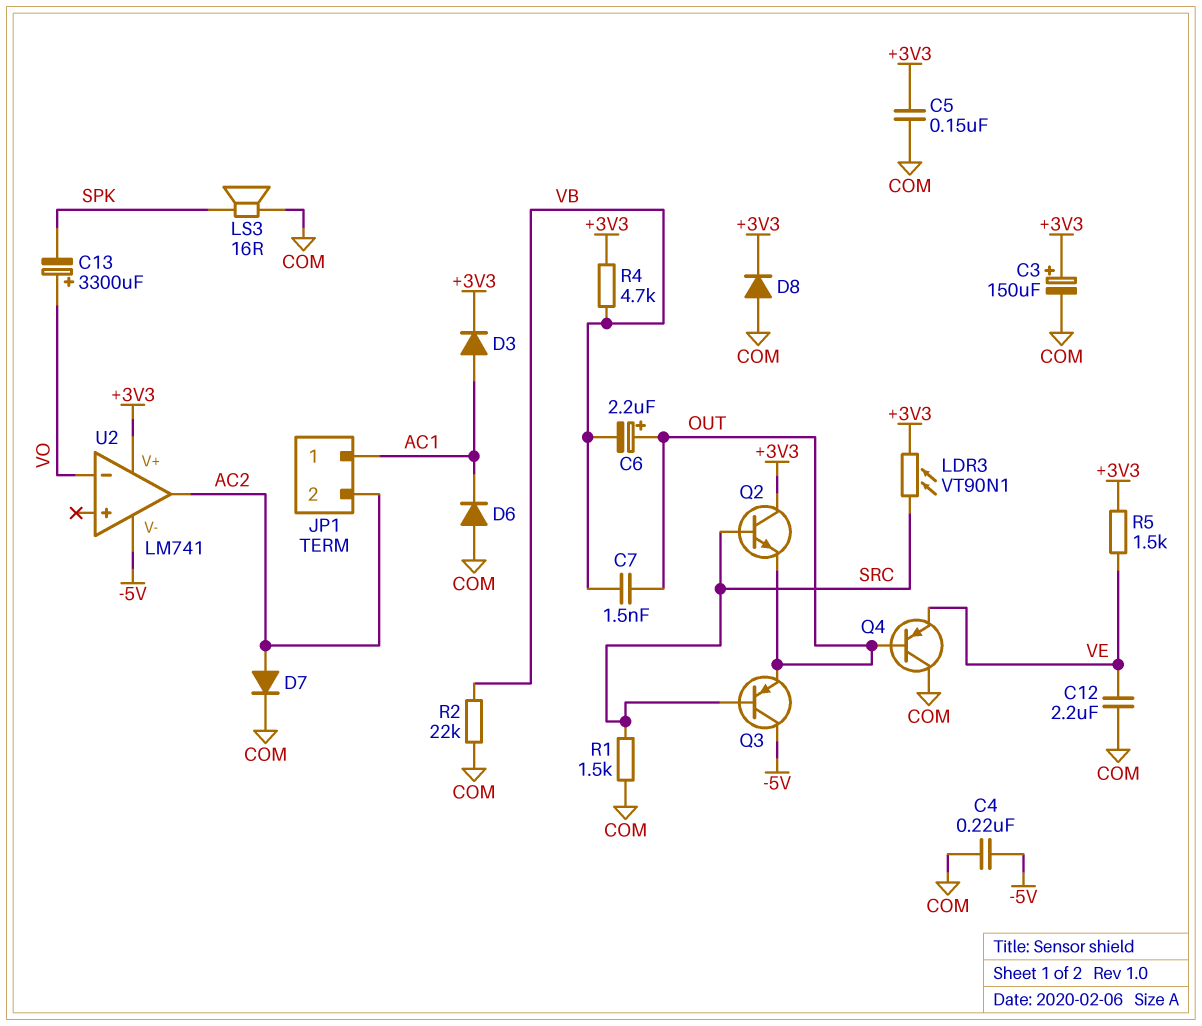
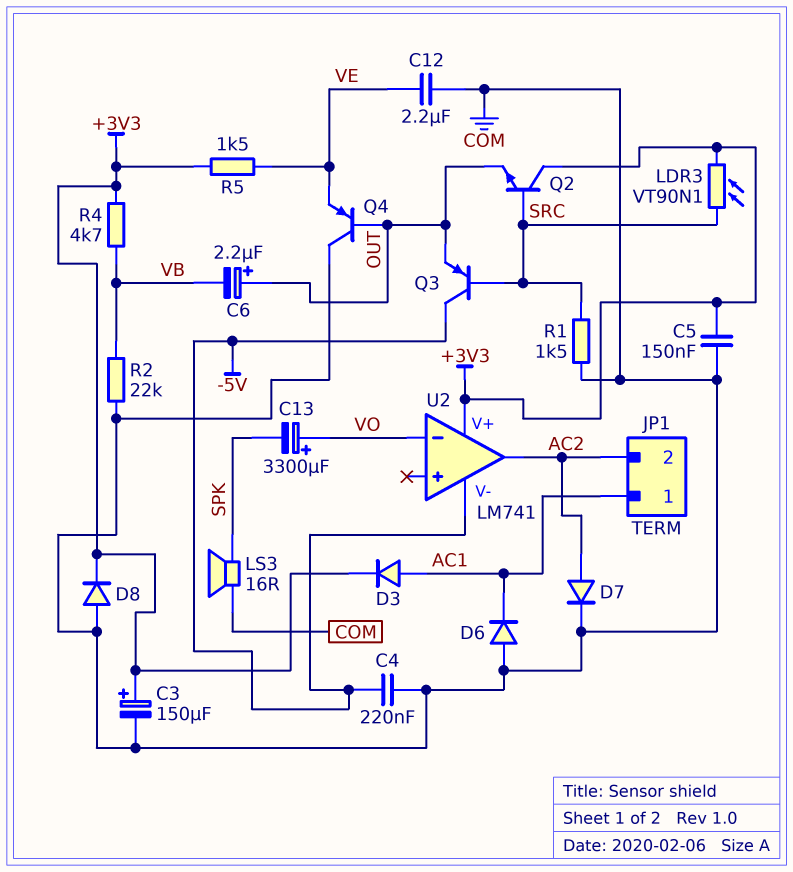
C7: 1.5nF (OUT, VB) -> none

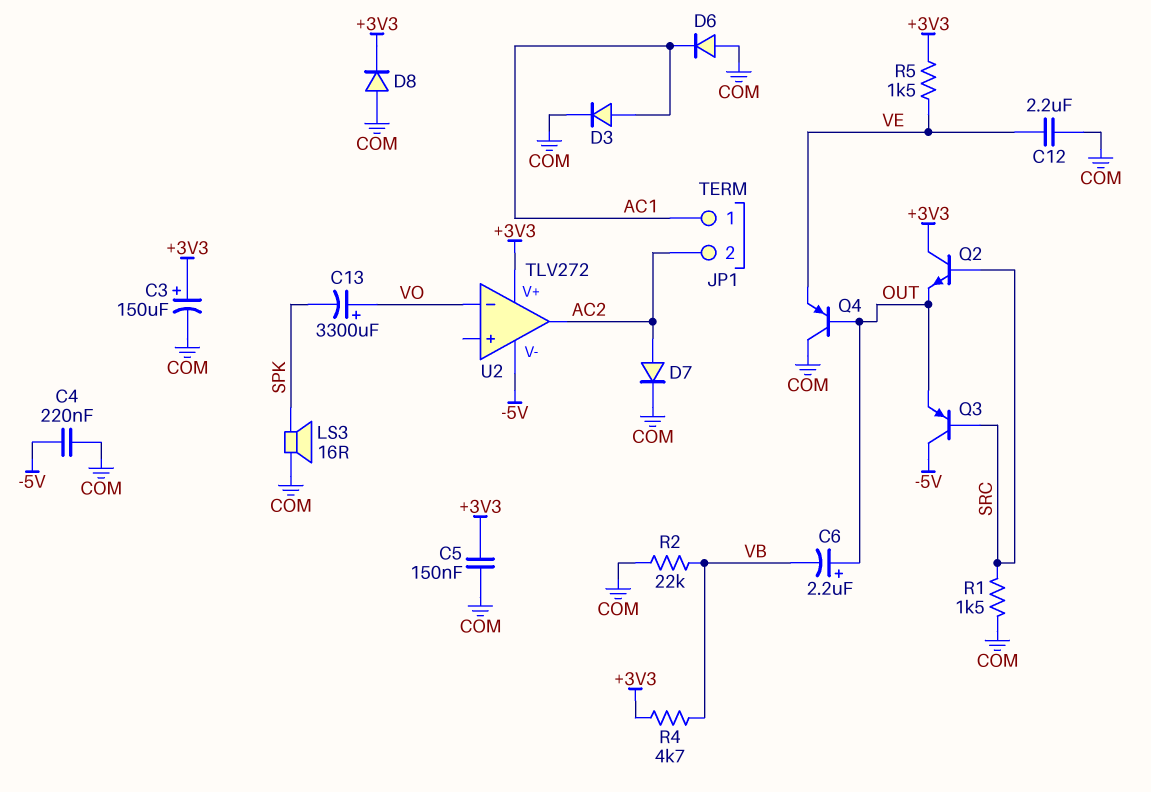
D3: diode (A AC1, K +3V3) -> diode (A AC1, K COM)
LDR3: VT90N1 (+3V3, SRC) -> none
U2: LM741 -> TLV272

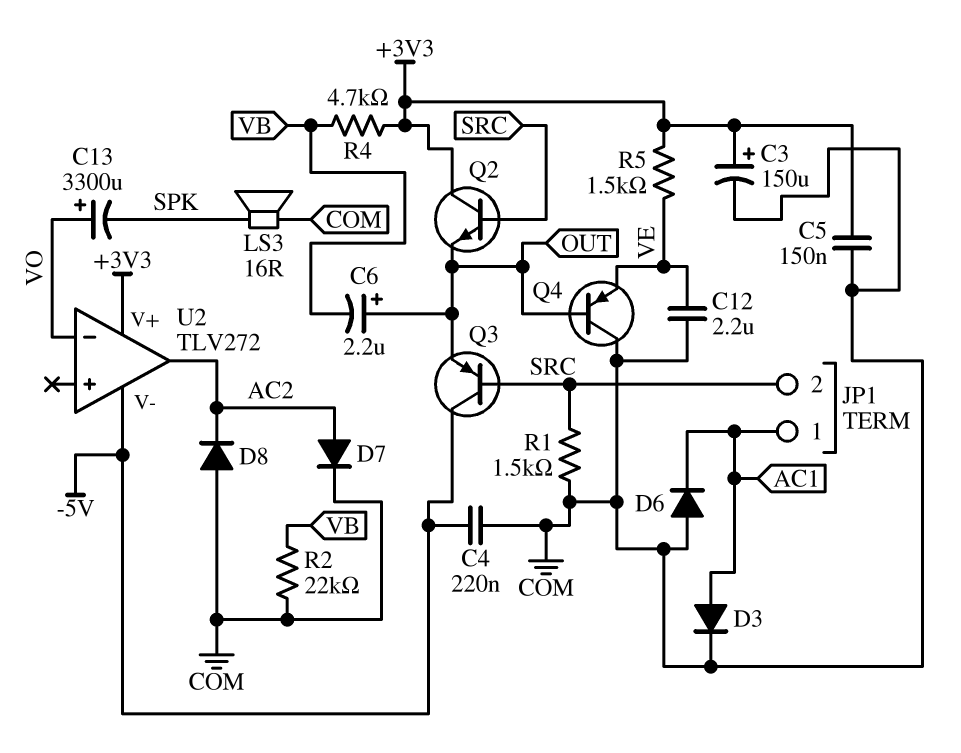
D8: diode (A COM, K +3V3) -> diode (A COM, K AC2)
JP1 pin 2: AC2 -> SRC

